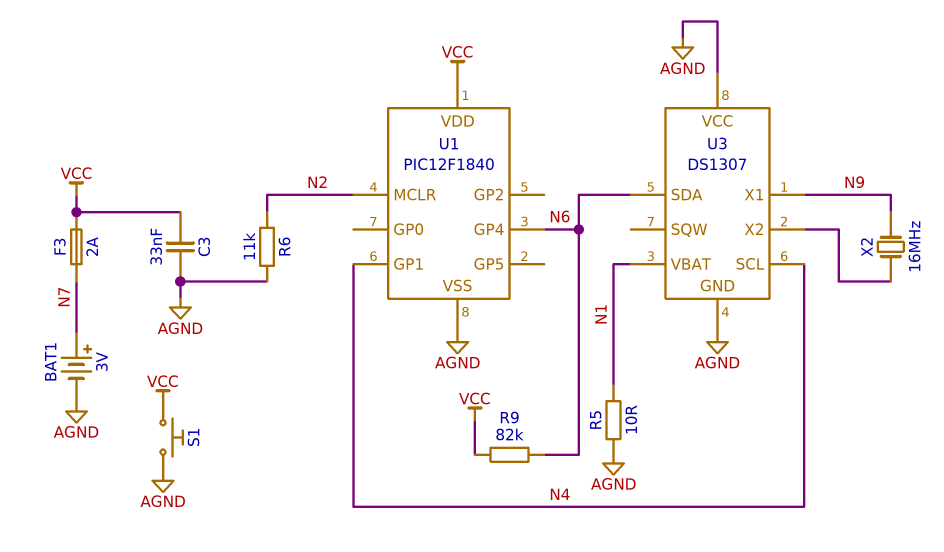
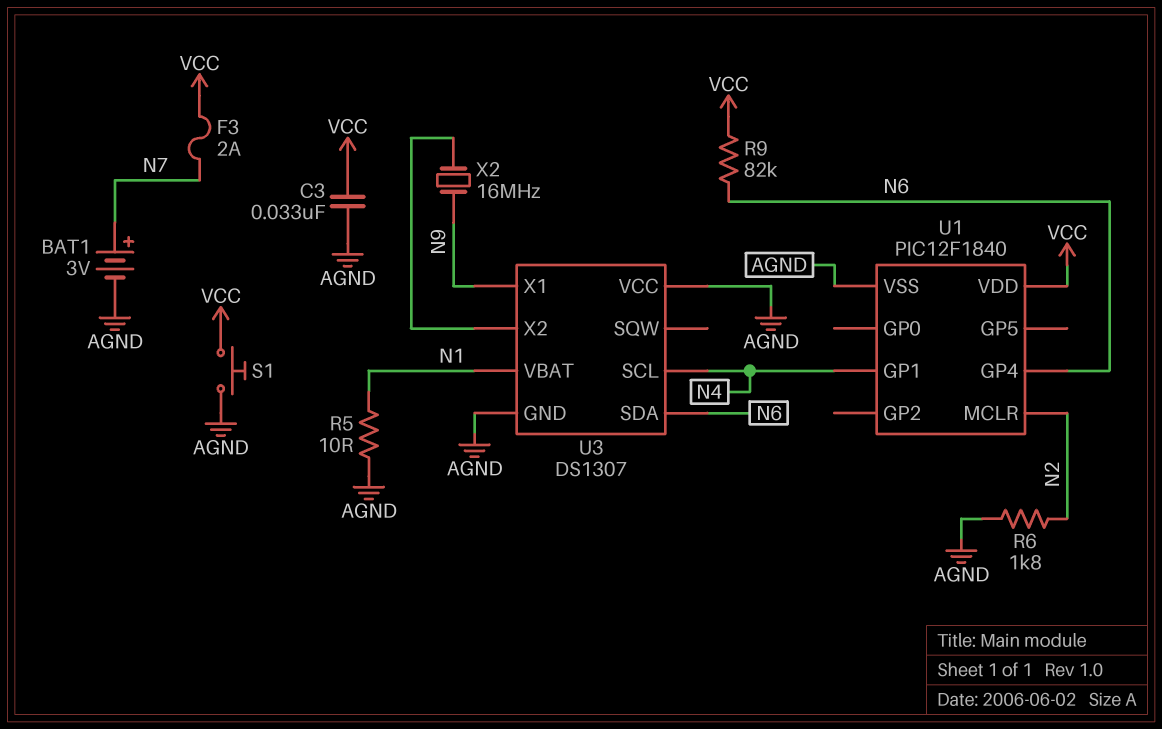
R6: 11k (AGND, N2) -> 1.8k (AGND, N2)

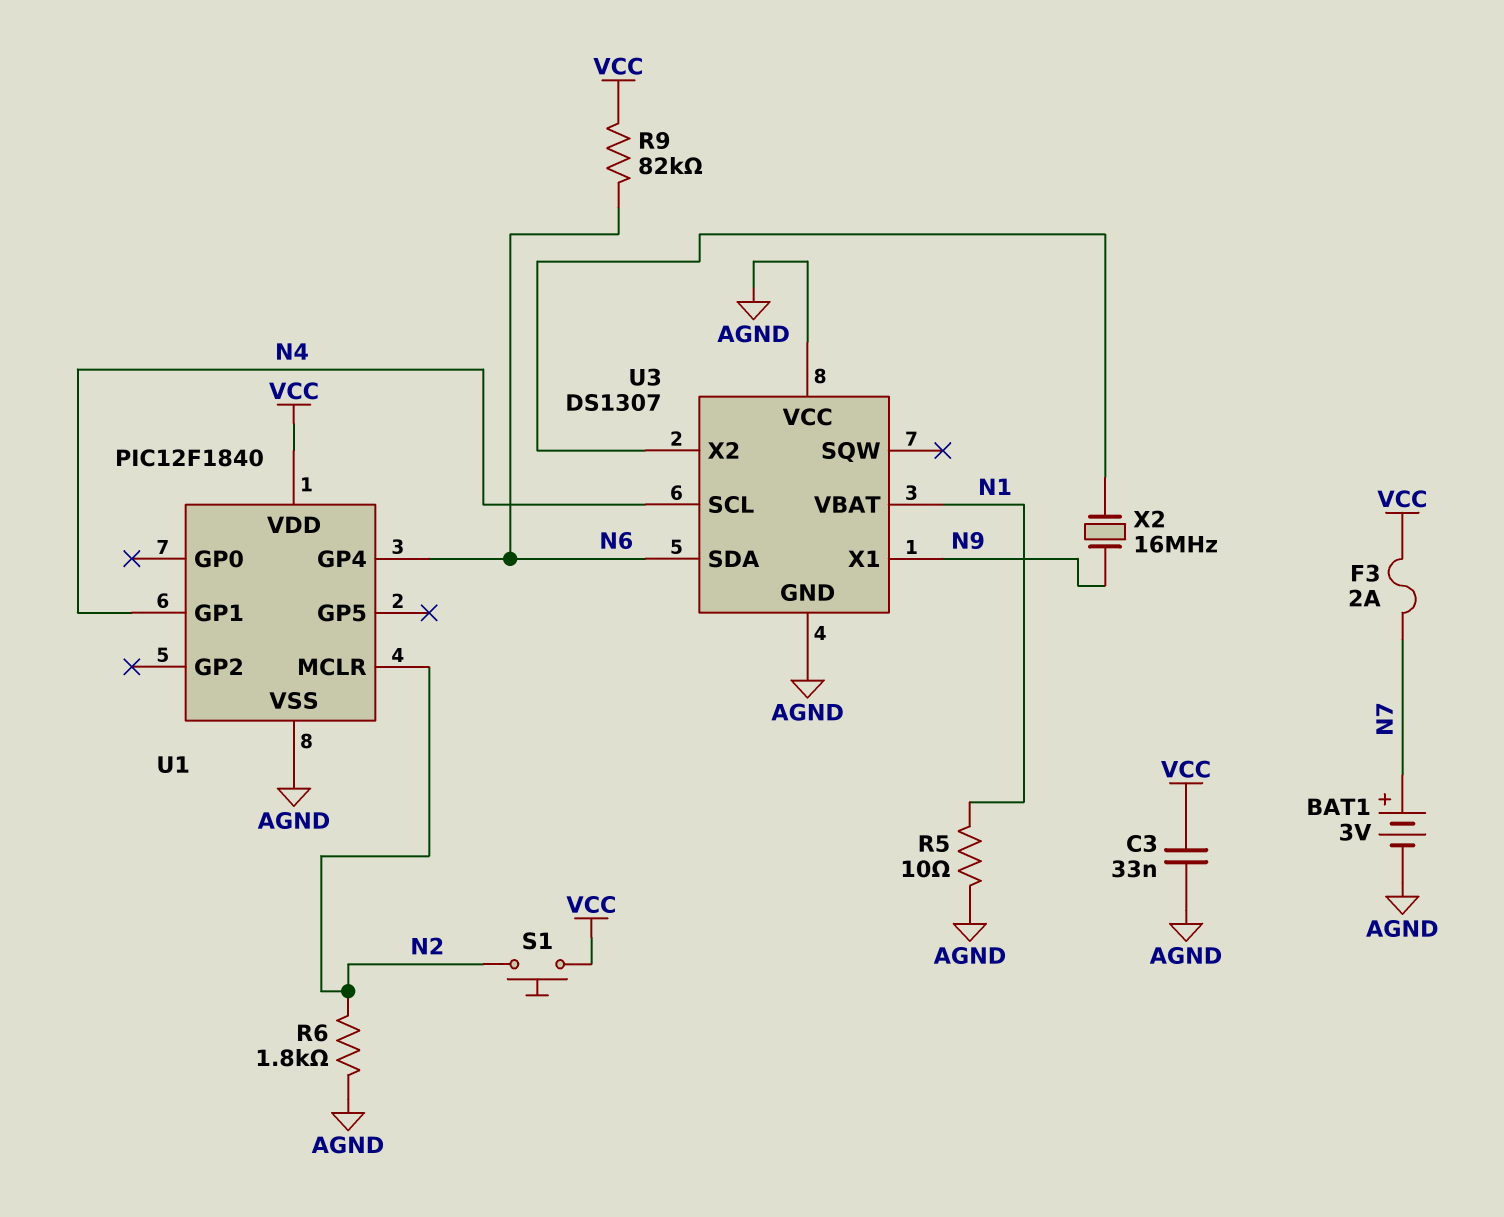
S1: button (AGND, VCC) -> button (N2, VCC)

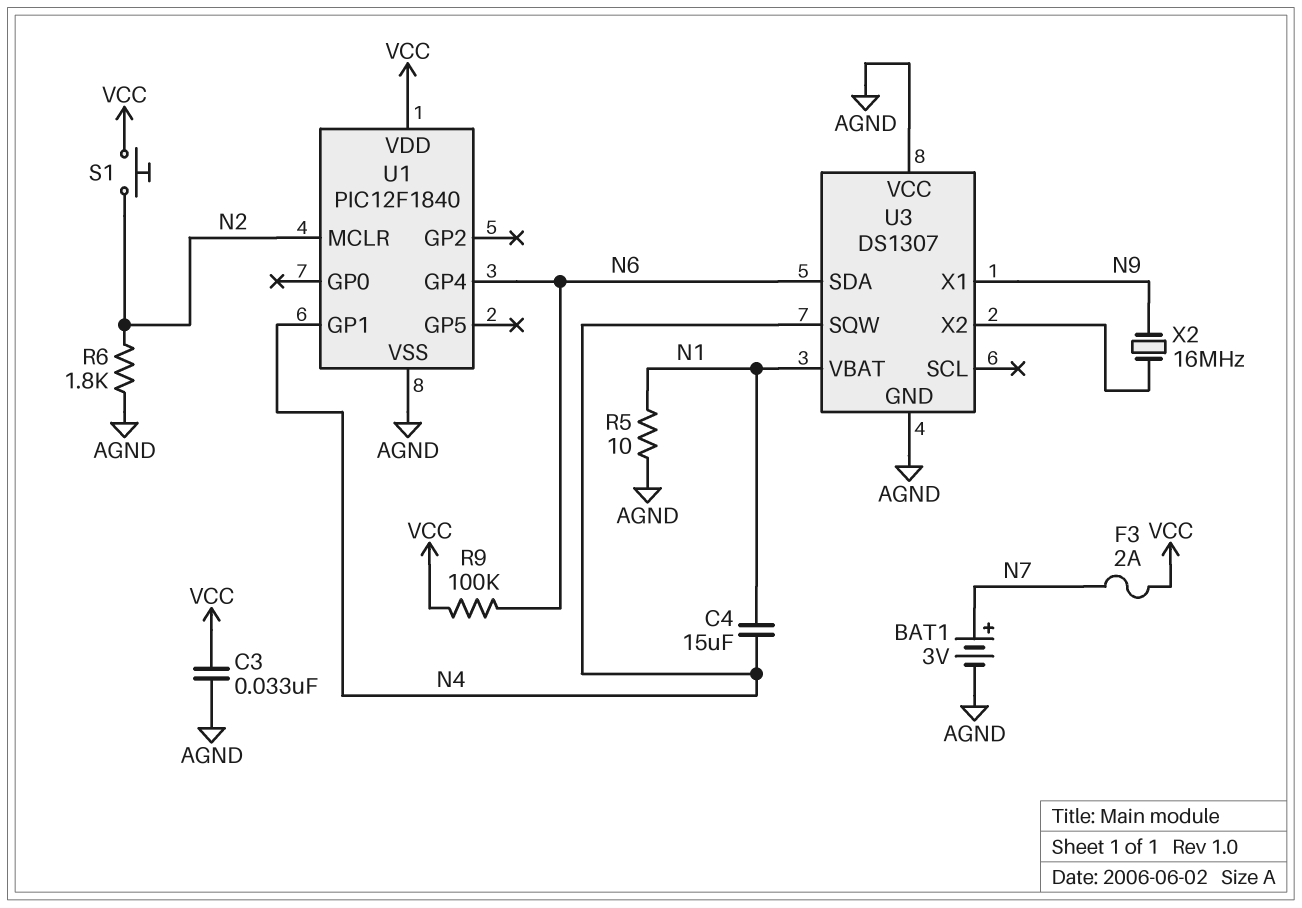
C4: none -> 15uF (N1, N4)
R9: 82k (N6, VCC) -> 100k (N6, VCC)
U3 pin SCL: N4 -> none
U3 pin SQW: none -> N4

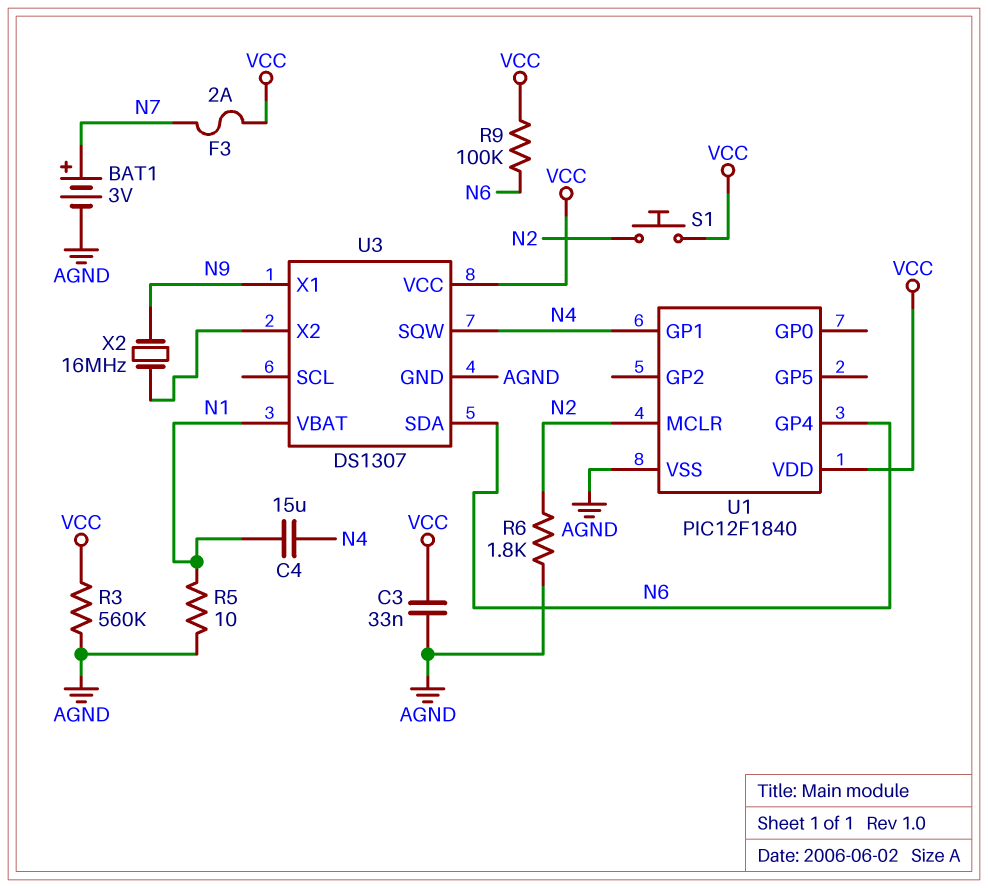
R3: none -> 560k (AGND, VCC)
U3 pin VCC: AGND -> VCC

